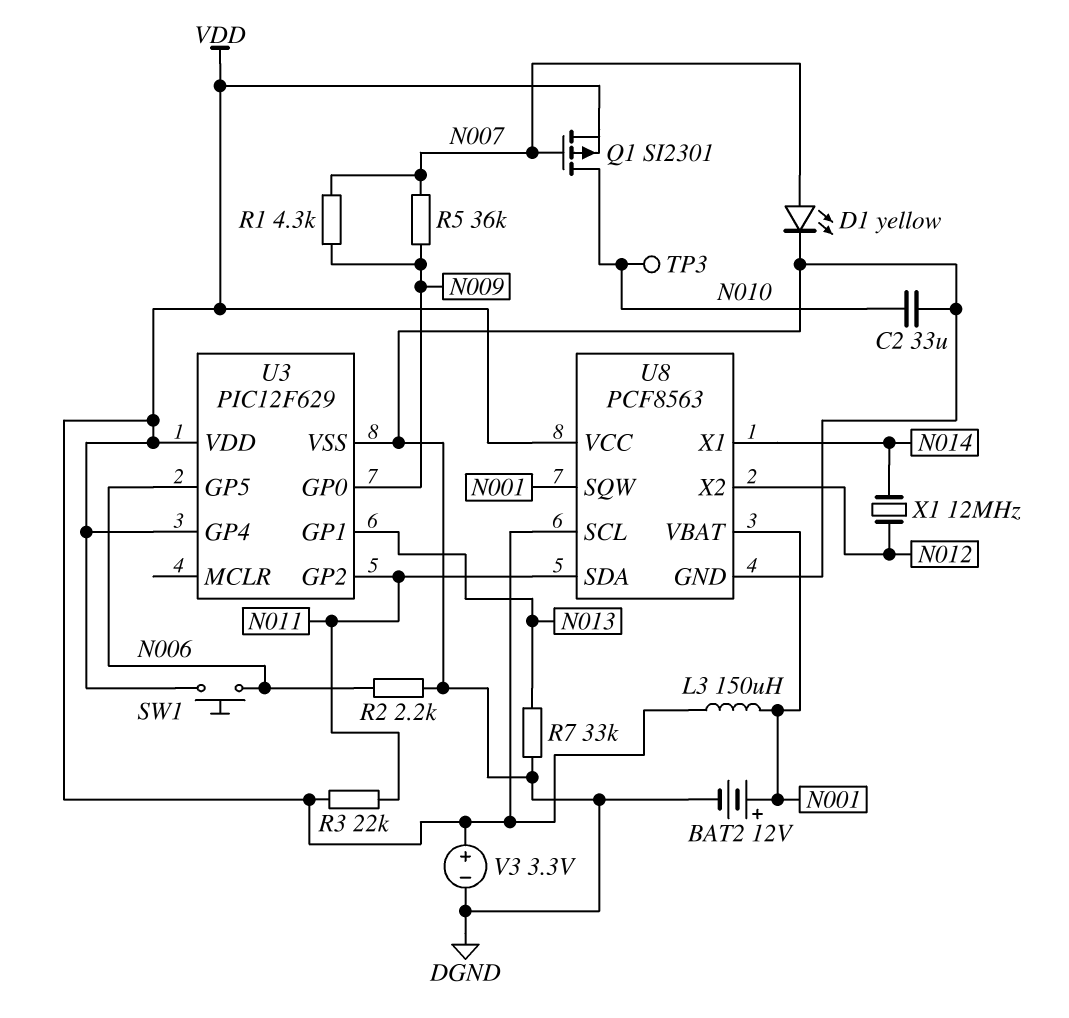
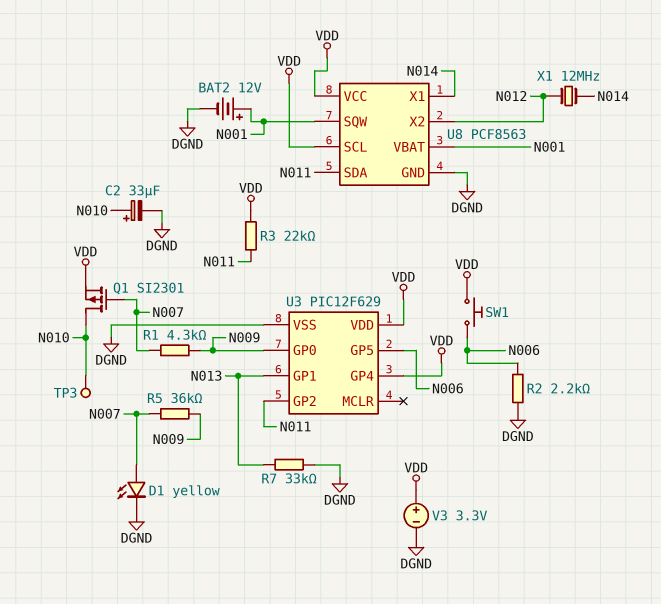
C2: 33uF (DGND, N010) -> 33uF (plus N010, minus DGND)
L3: 150uH (N001, VDD) -> none

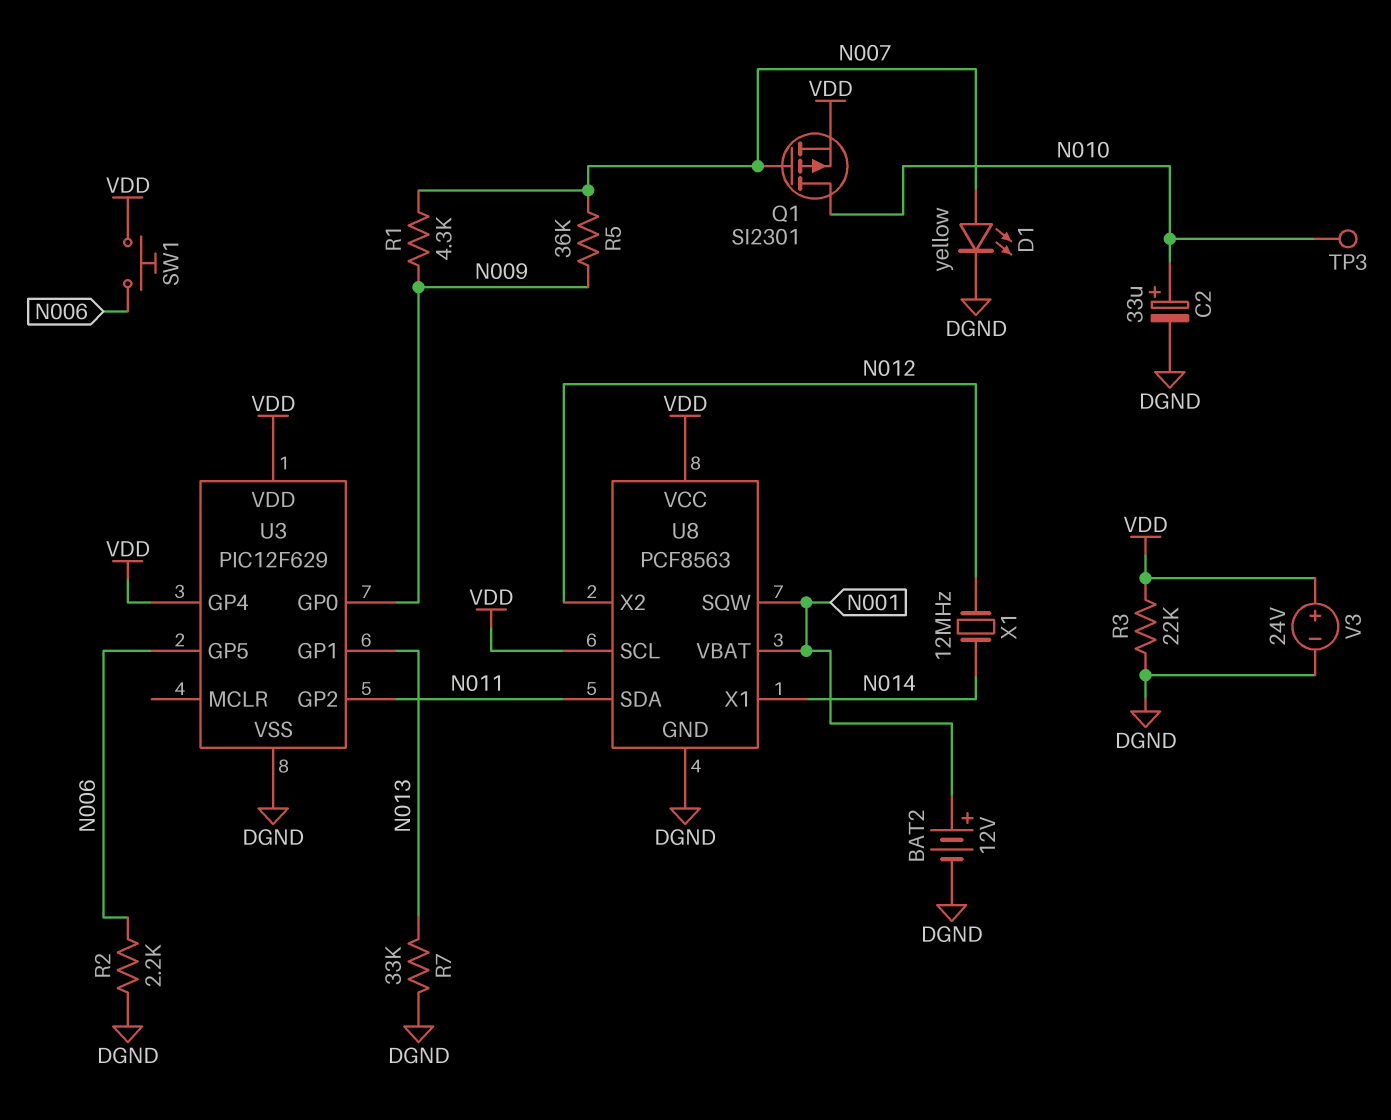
R3: 22k (N011, VDD) -> 22k (DGND, VDD)
V3: 3.3V (plus VDD, minus DGND) -> 24V (plus VDD, minus DGND)

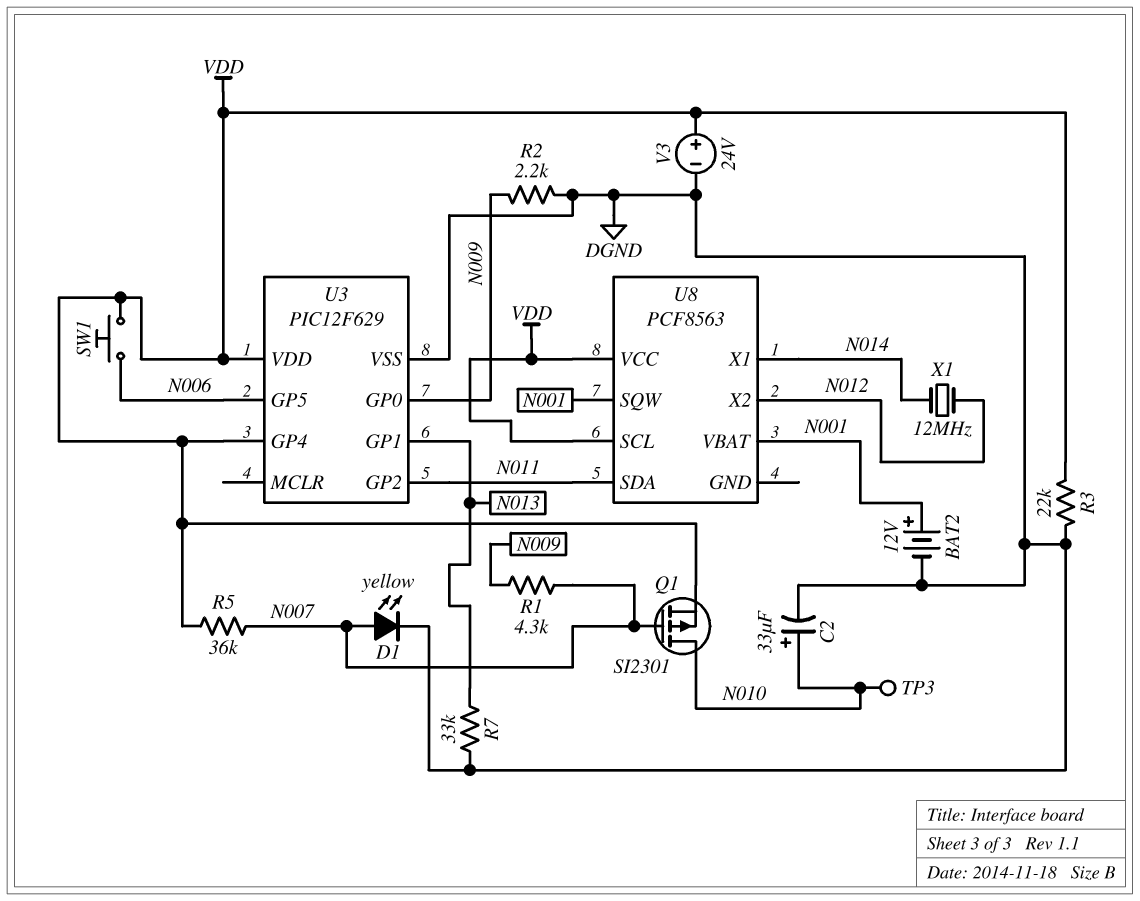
R2: 2.2k (DGND, N006) -> 2.2k (DGND, N009)
R5: 36k (N007, N009) -> 36k (N007, VDD)
U8 pin GND: DGND -> none

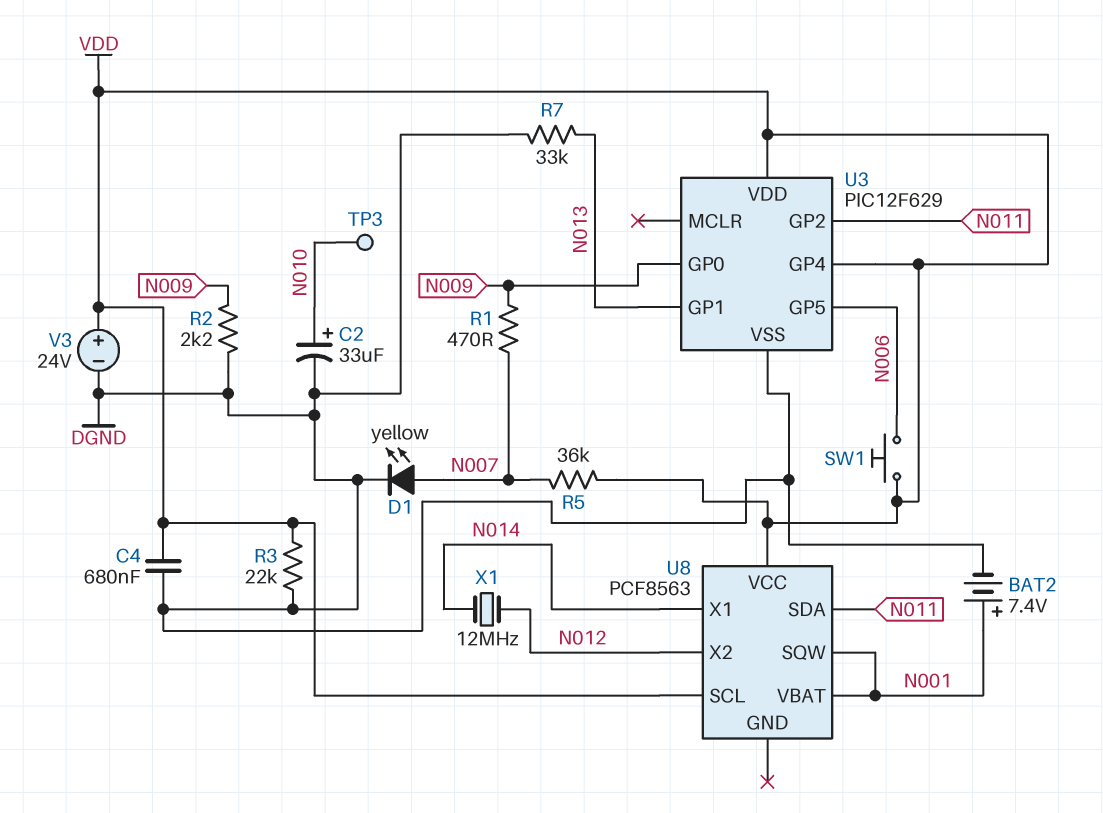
BAT2: 12V (plus N001, minus DGND) -> 7.4V (plus N001, minus DGND)
C4: none -> 680nF (DGND, VDD)
Q1: PMOS SI2301 (G N007, D N010, S VDD) -> none
R1: 4.3k (N007, N009) -> 470 (N007, N009)

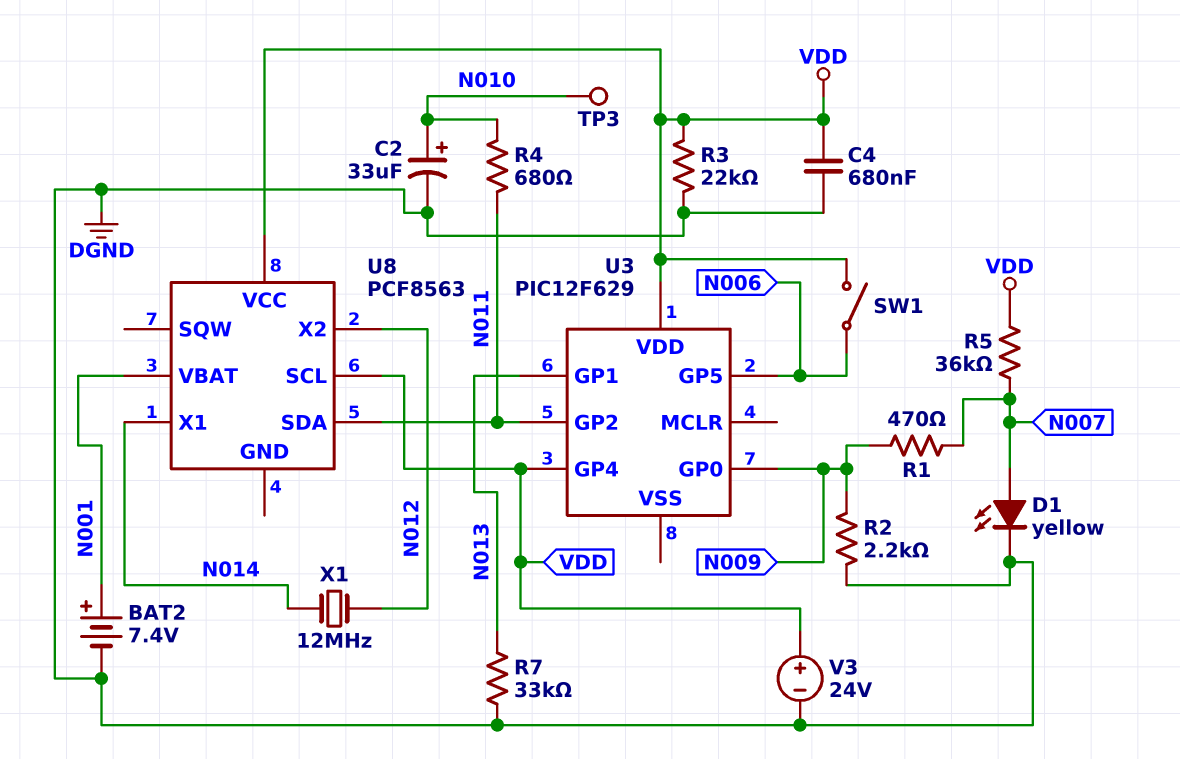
R4: none -> 680 (N010, N011)
SW1: button (N006, VDD) -> switch (N006, VDD)
U3 pin VSS: DGND -> none
U8 pin SQW: N001 -> none

